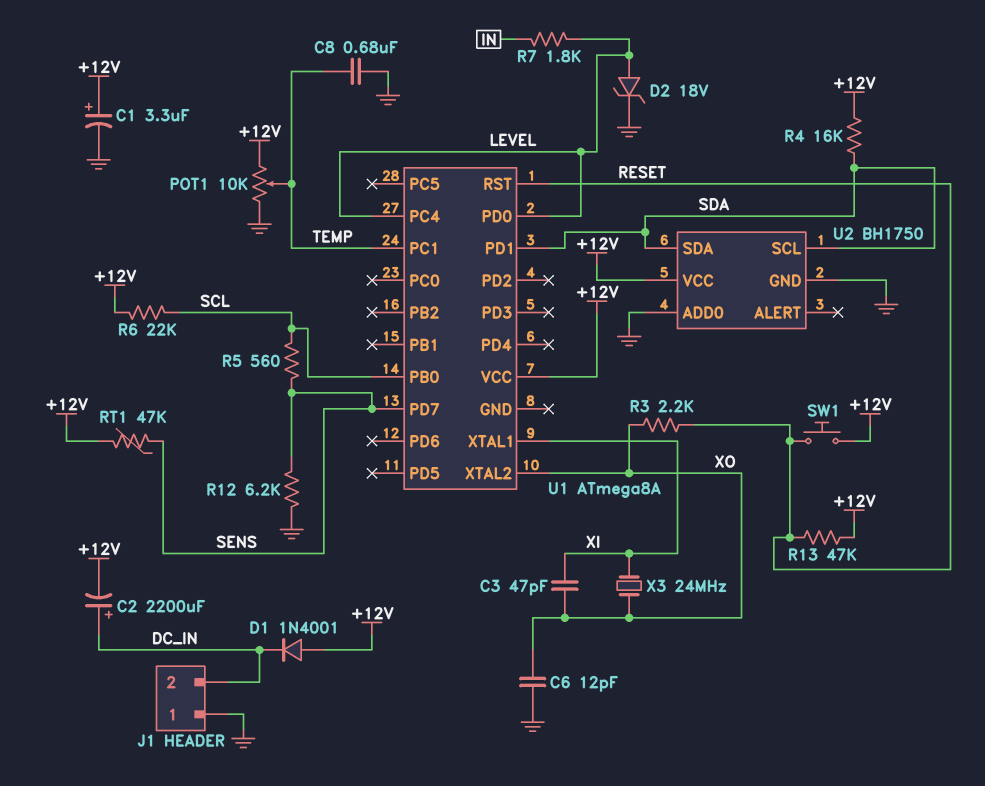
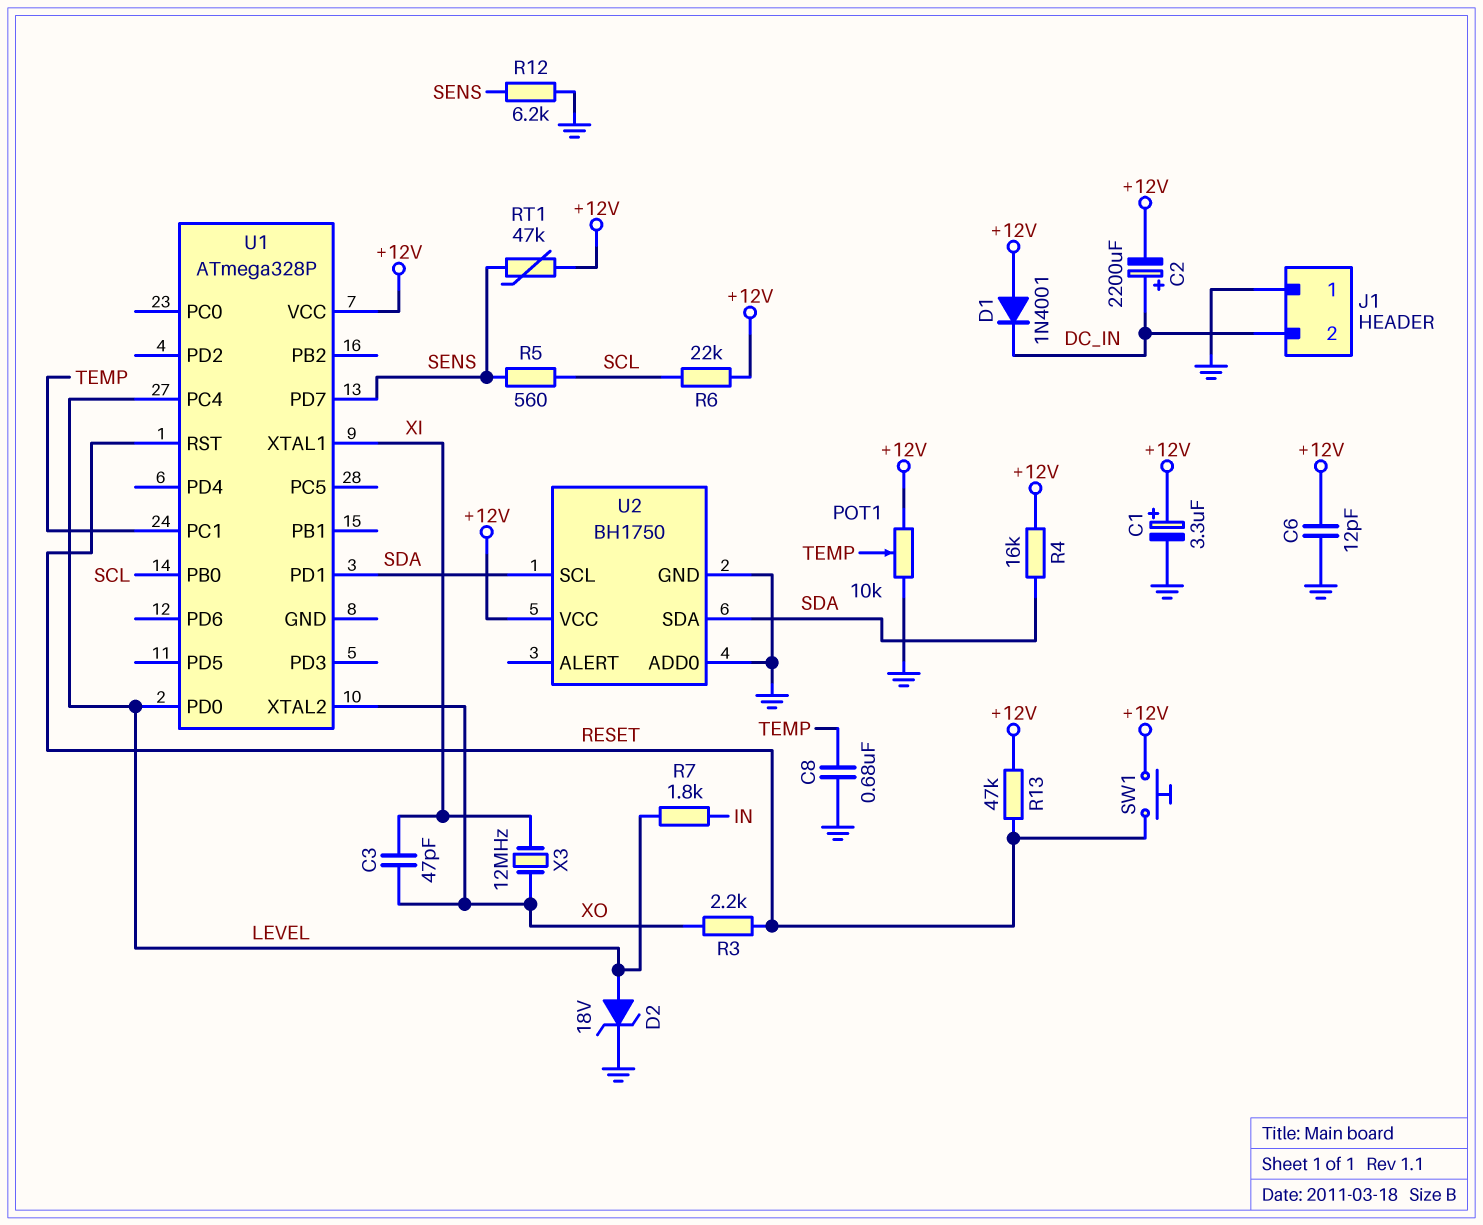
C6: 12pF (GND, XO) -> 12pF (+12V, GND)
U1: ATmega8A -> ATmega328P
X3: 24MHz (XI, XO) -> 12MHz (XI, XO)

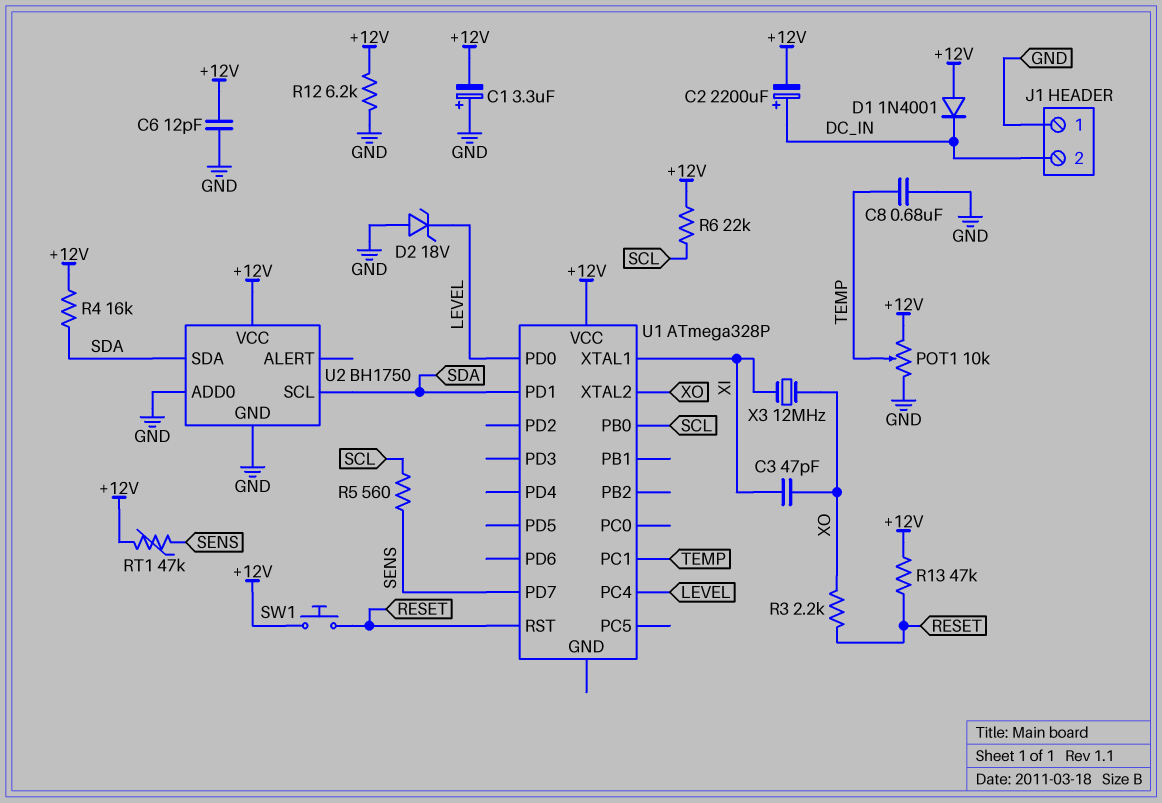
C1: 3.3uF (plus +12V, minus GND) -> 3.3uF (plus GND, minus +12V)
D2: zener 18V (A LEVEL, K GND) -> zener 18V (A GND, K LEVEL)
R7: 1.8k (IN, LEVEL) -> none
R12: 6.2k (GND, SENS) -> 6.2k (+12V, GND)

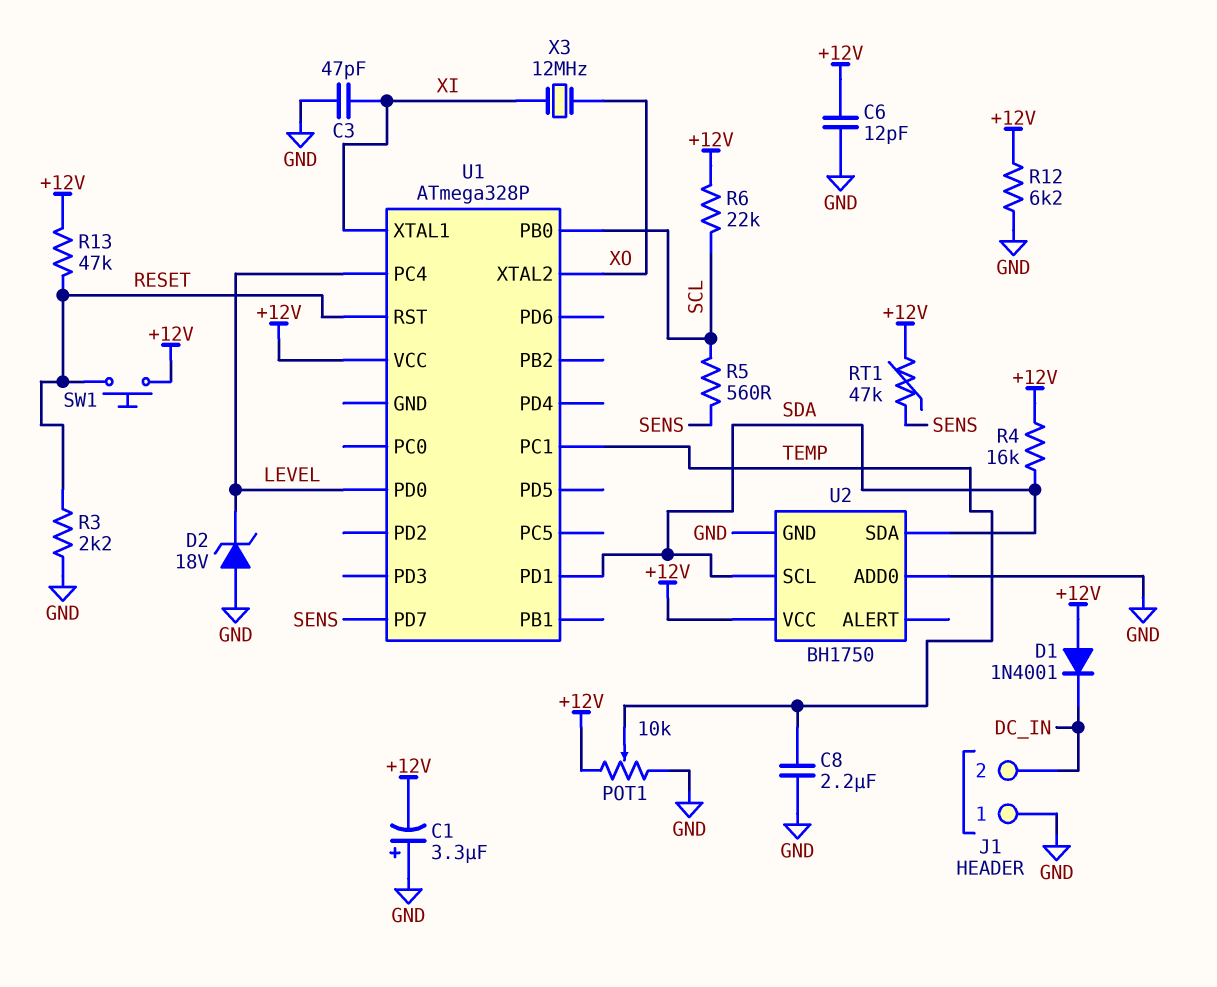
C2: 2200uF (plus DC_IN, minus +12V) -> none
C3: 47pF (XI, XO) -> 47pF (GND, XI)
C8: 680nF (GND, TEMP) -> 2.2uF (GND, TEMP)
R3: 2.2k (RESET, XO) -> 2.2k (GND, RESET)

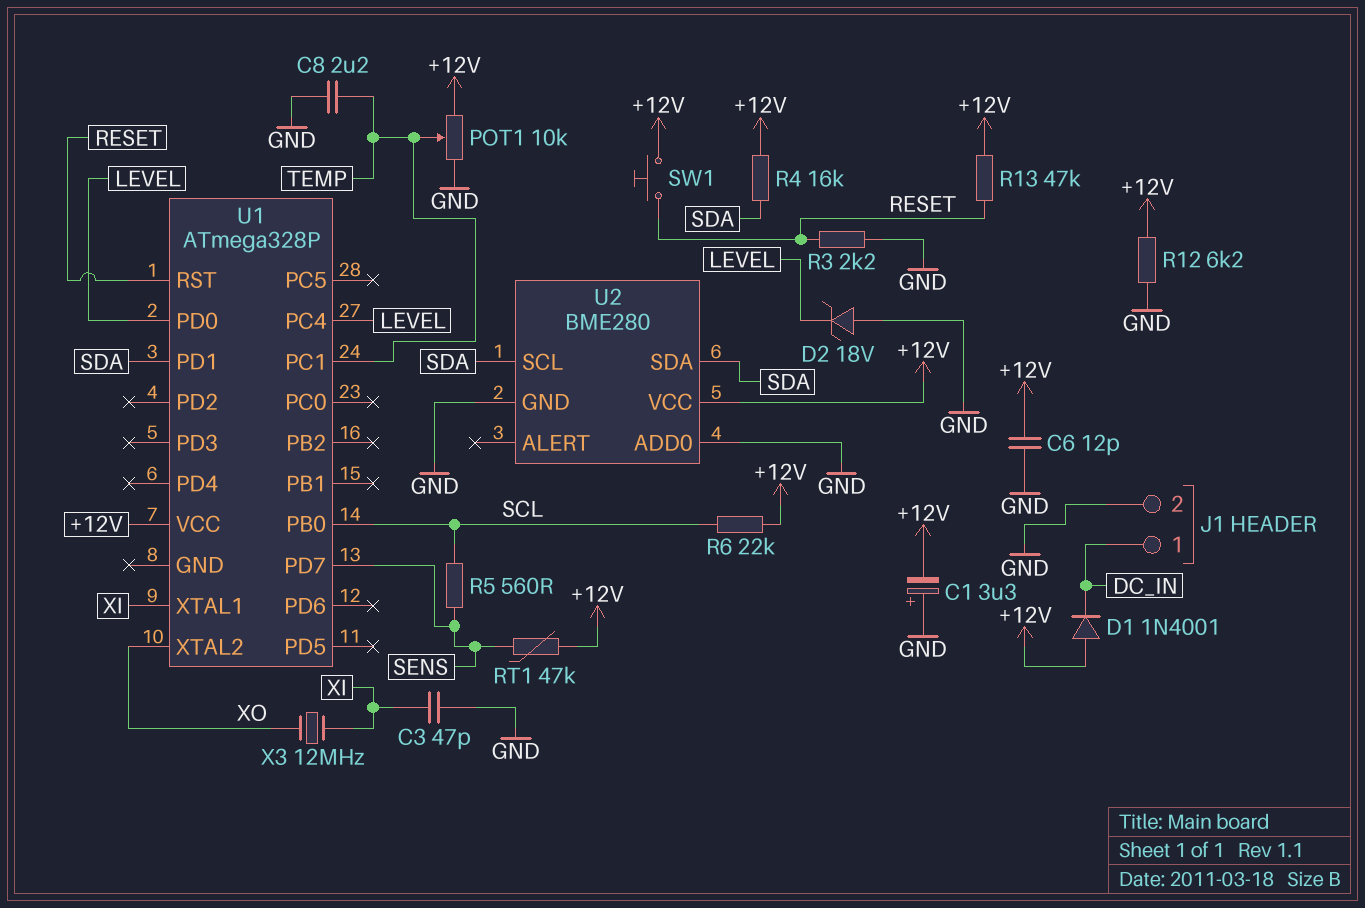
J1 pin 1: GND -> DC_IN
J1 pin 2: DC_IN -> GND
U2: BH1750 -> BME280

